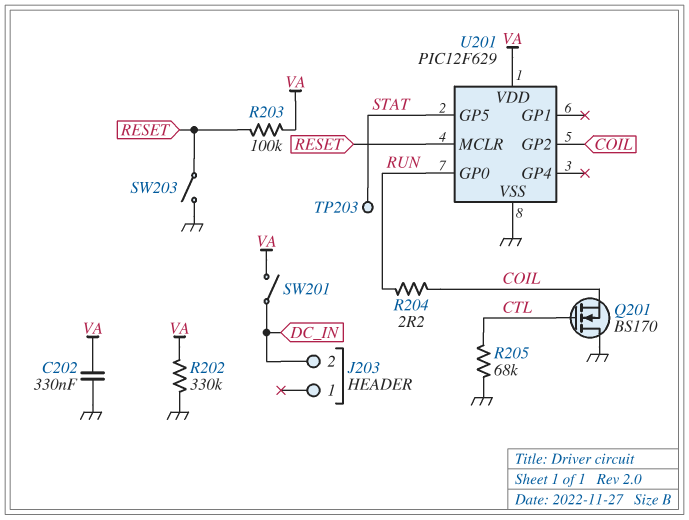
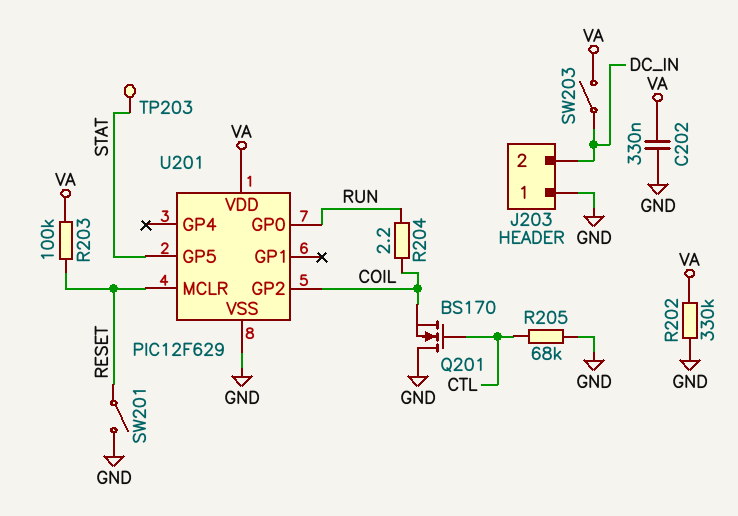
J203 pin 1: none -> GND
SW201: switch (DC_IN, VA) -> switch (GND, RESET)
SW203: switch (GND, RESET) -> switch (DC_IN, VA)

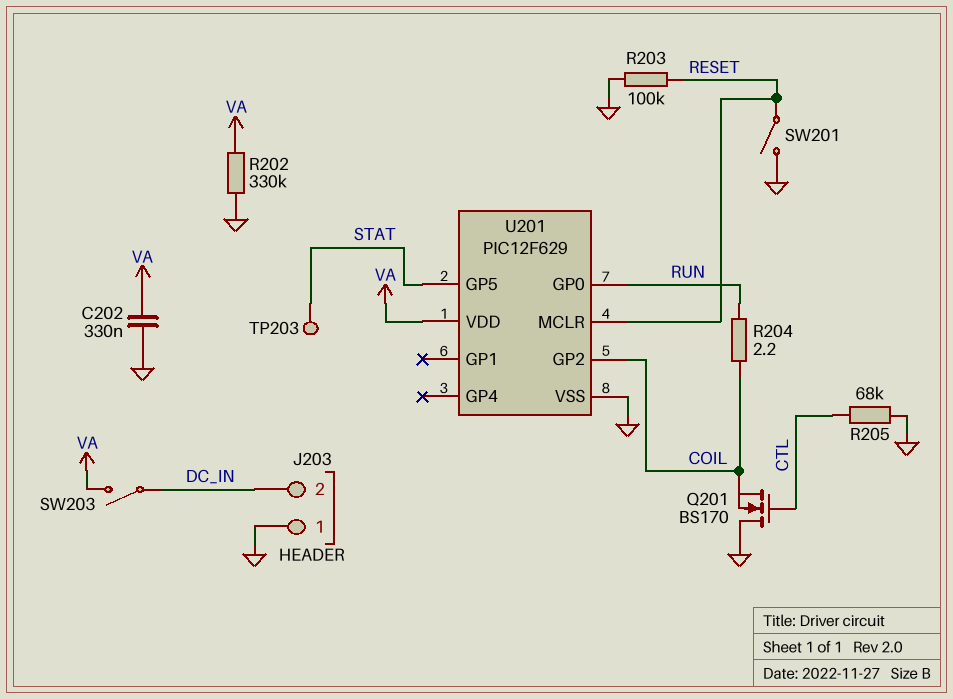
R203: 100k (RESET, VA) -> 100k (GND, RESET)

